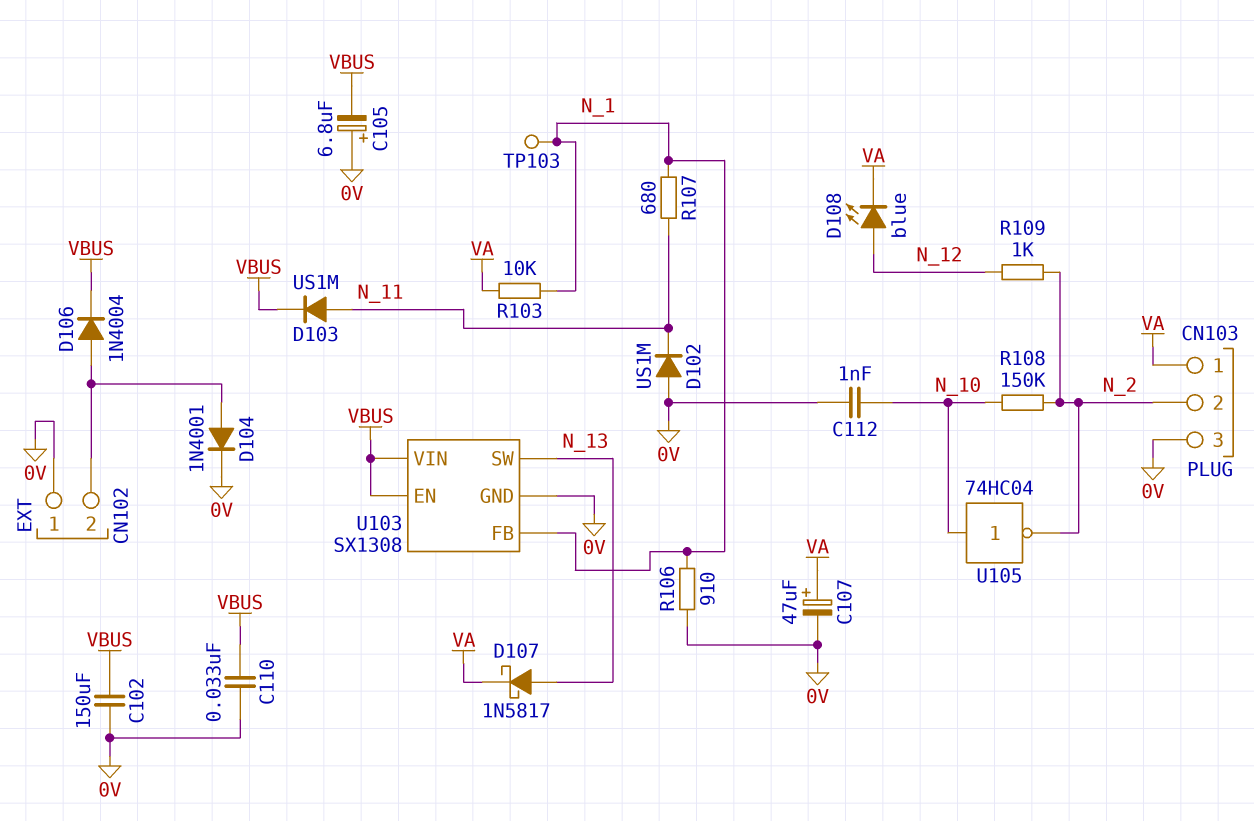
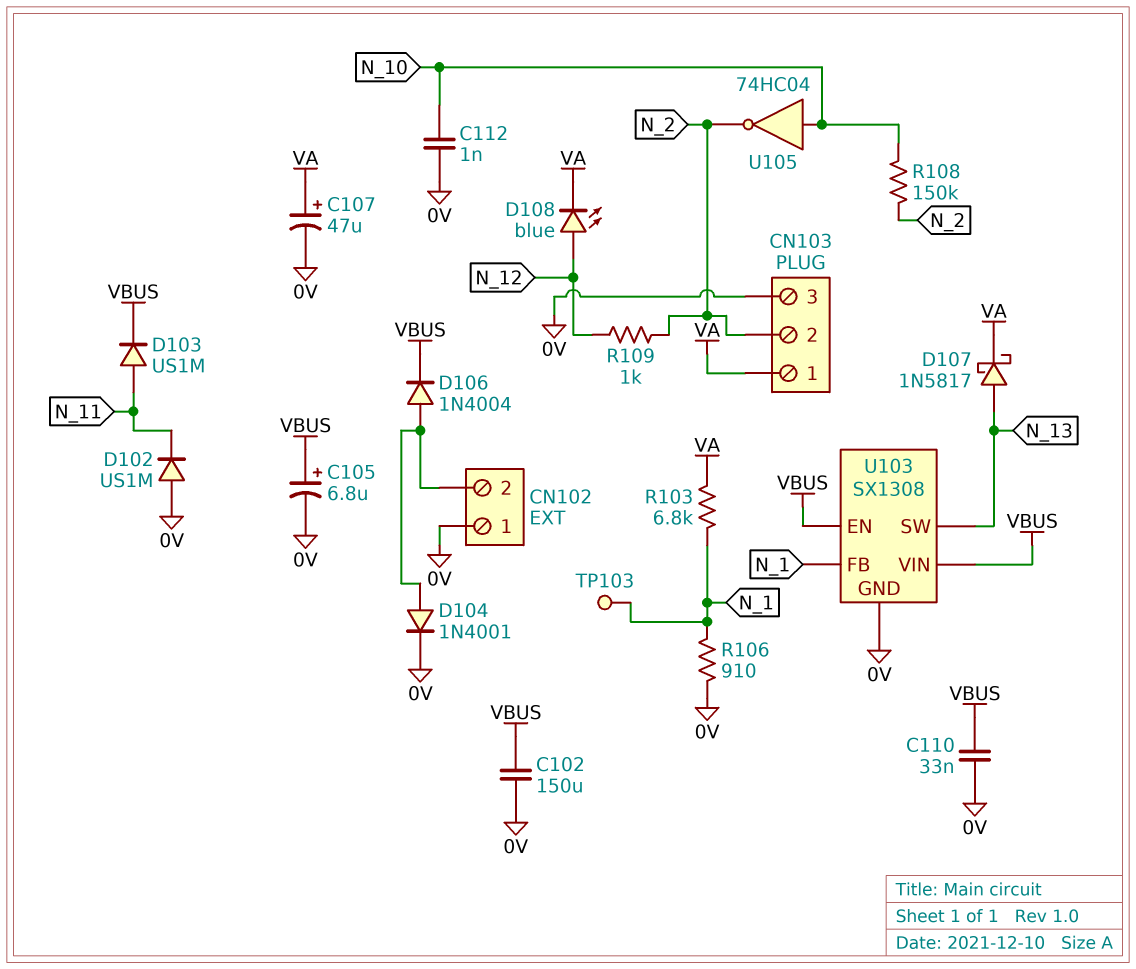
C105: 6.8uF (plus 0V, minus VBUS) -> 6.8uF (plus VBUS, minus 0V)
R103: 10k (N_1, VA) -> 6.8k (N_1, VA)
R107: 680 (N_1, N_11) -> none

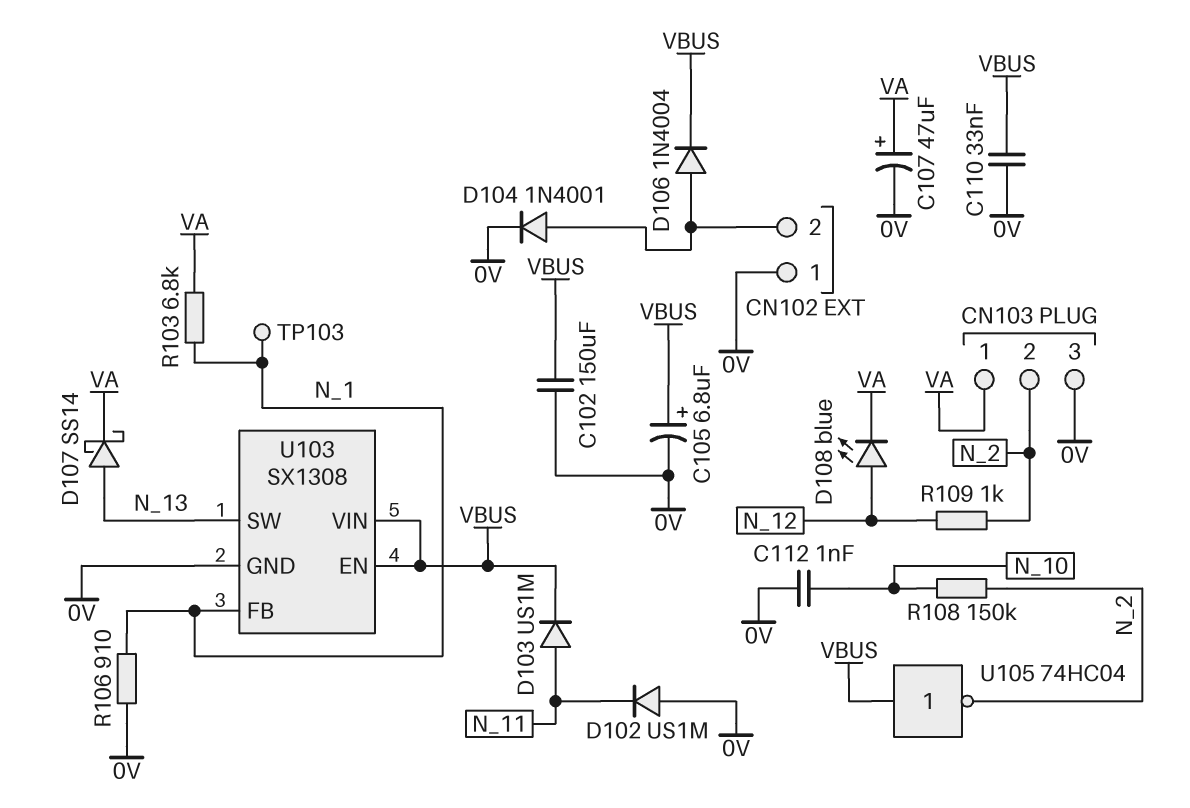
D107: schottky 1N5817 (A N_13, K VA) -> schottky SS14 (A N_13, K VA)
U105: NOT 74HC04 (in N_10, out N_2) -> NOT 74HC04 (in VBUS, out N_2)

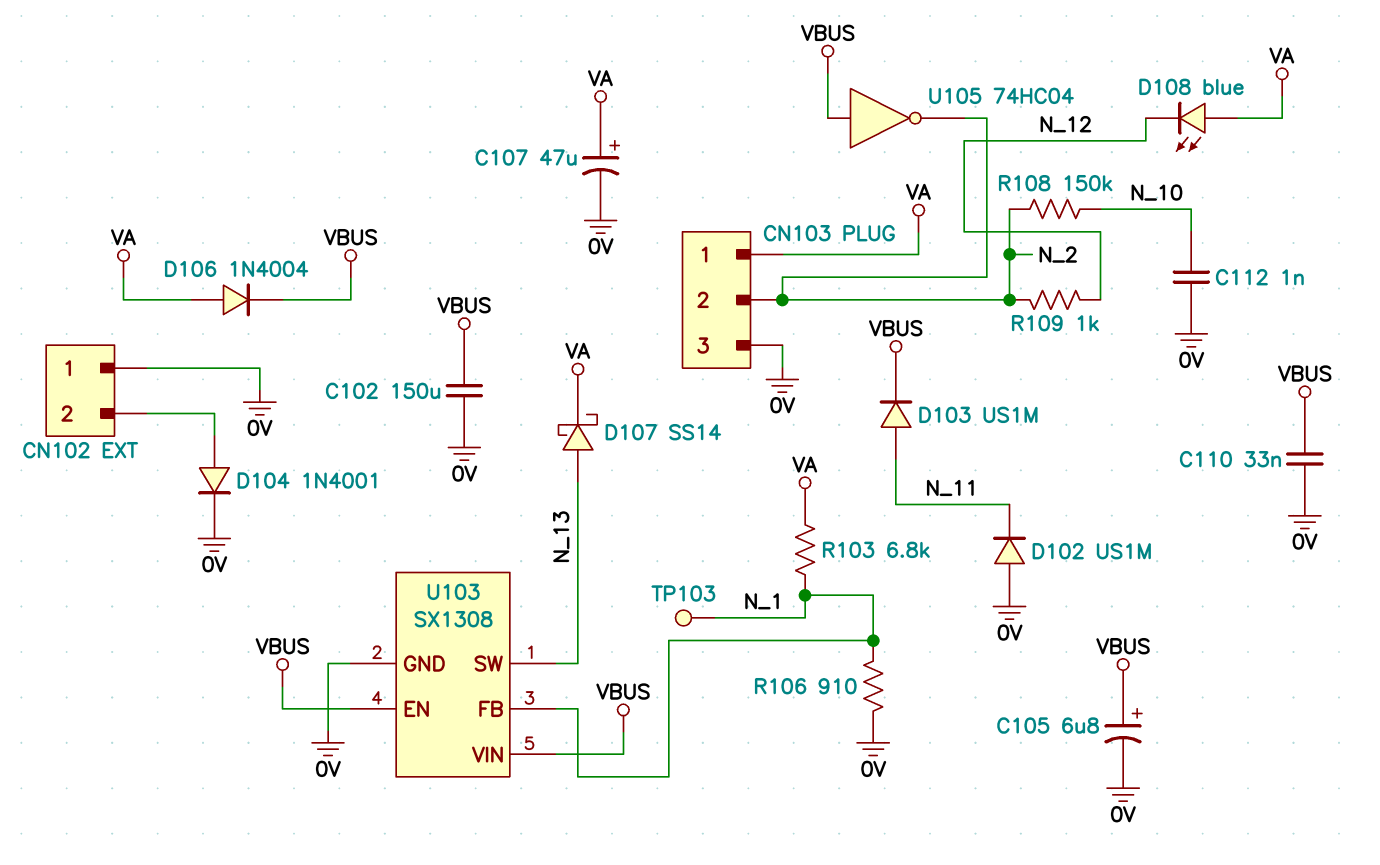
D106: diode 1N4004 (A CN102/2, K VBUS) -> diode 1N4004 (A VA, K VBUS)
D108: LED blue (A N_12, K VA) -> LED blue (A VA, K N_12)

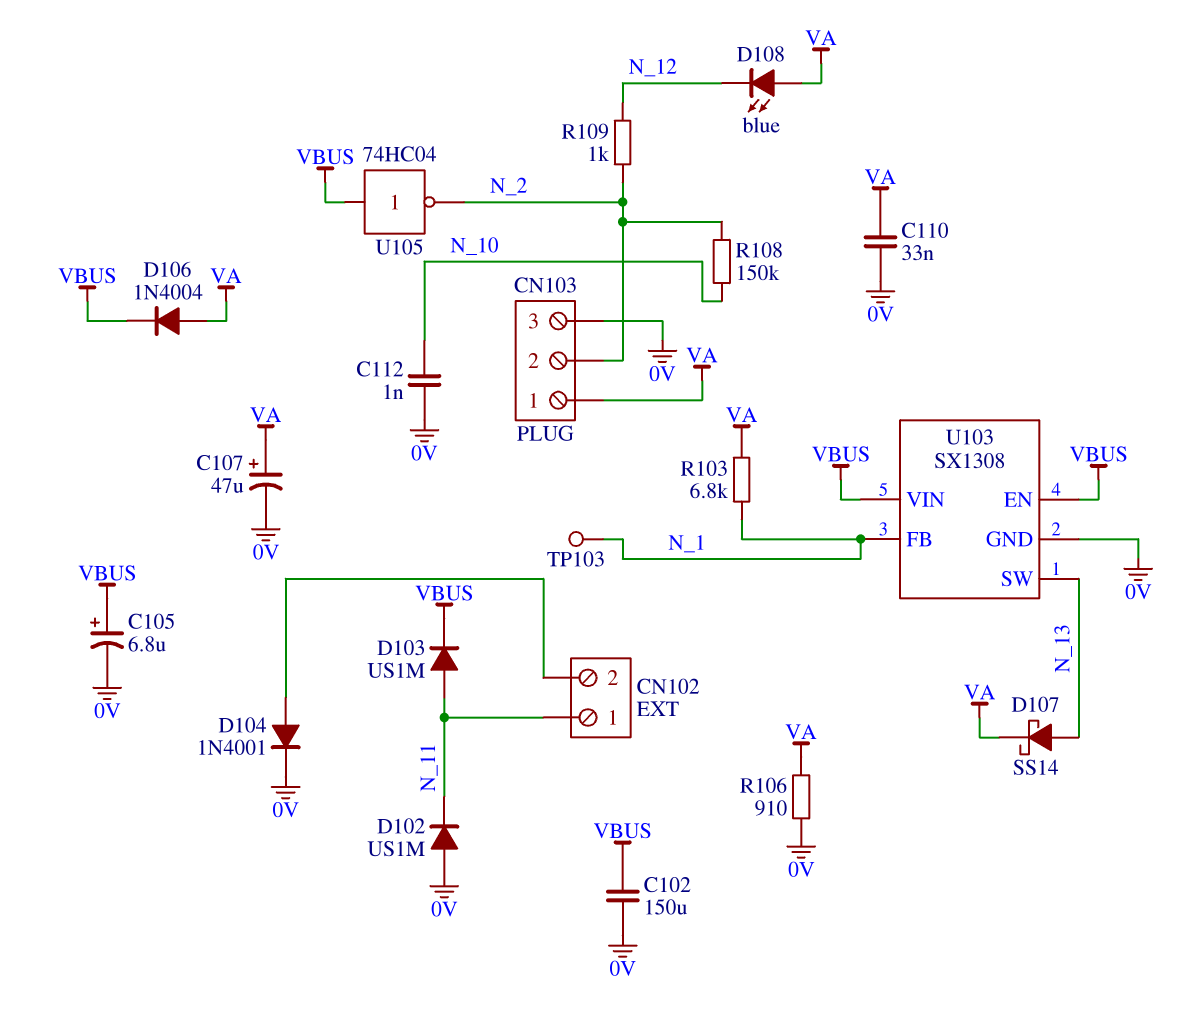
C110: 33nF (0V, VBUS) -> 33nF (0V, VA)
CN102 pin 1: 0V -> N_11
R106: 910 (0V, N_1) -> 910 (0V, VA)

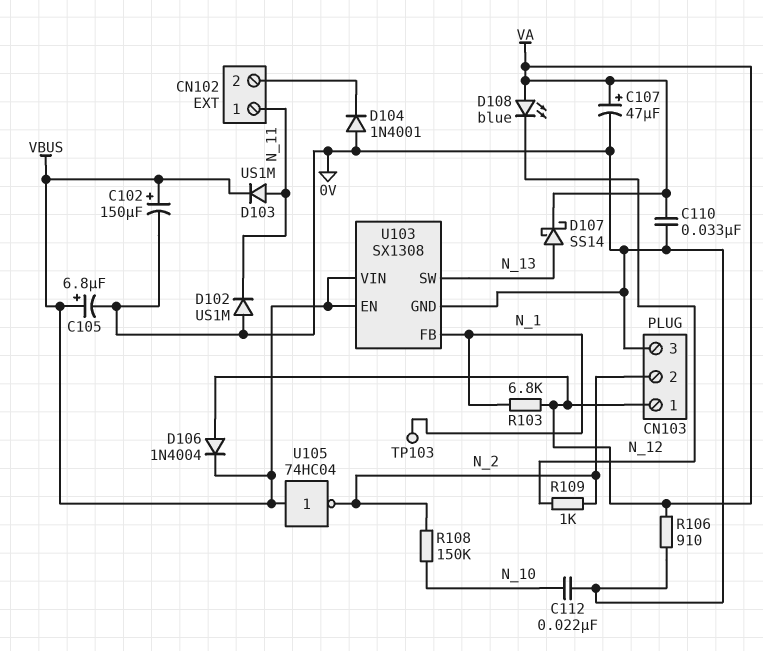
C102: 150uF (0V, VBUS) -> 150uF (plus VBUS, minus 0V)
C112: 1nF (0V, N_10) -> 22nF (0V, N_10)
D104: diode 1N4001 (A CN102/2, K 0V) -> diode 1N4001 (A 0V, K CN102/2)

